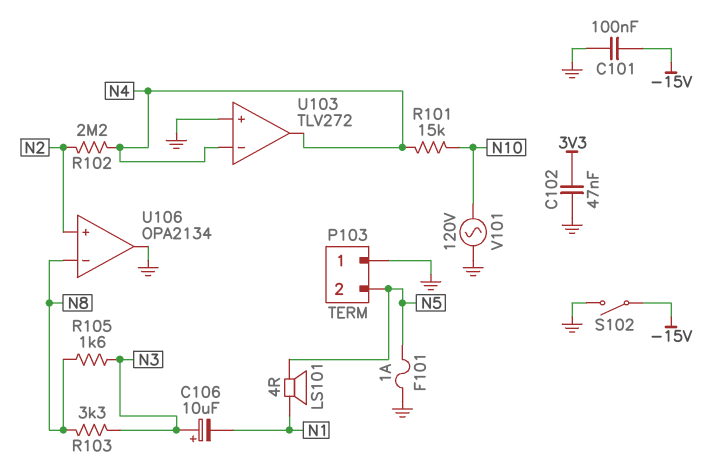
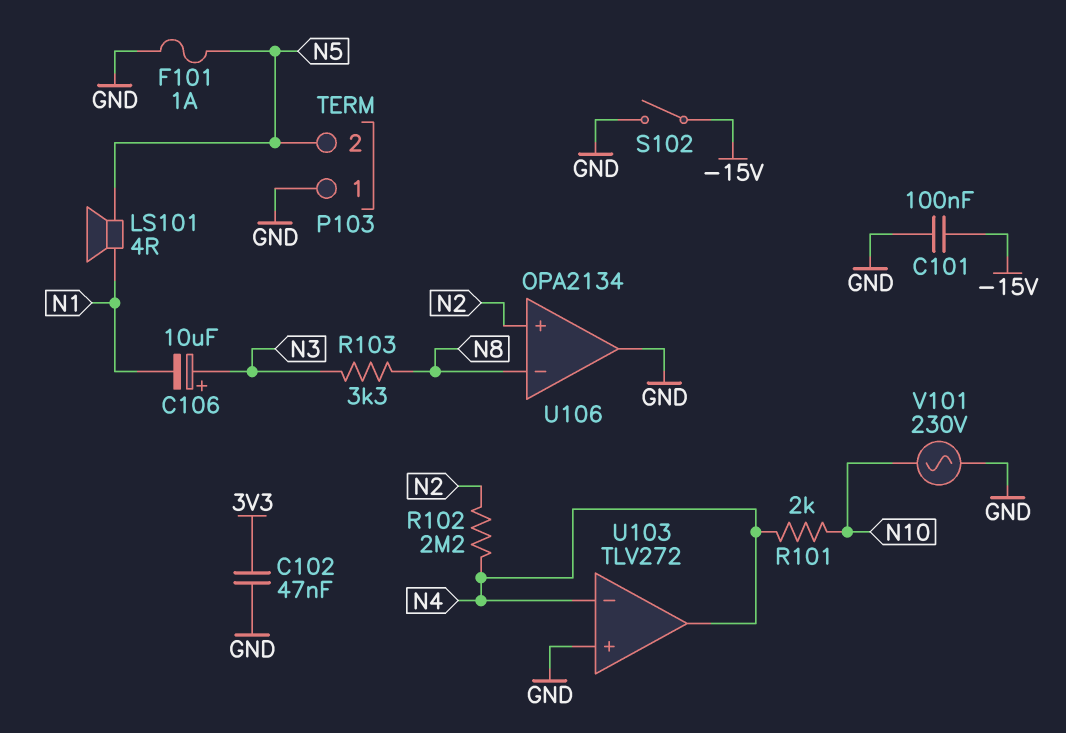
R101: 15k (N4, N10) -> 2k (N4, N10)
R105: 1.6k (N3, N8) -> none
V101: AC 120V (GND, N10) -> AC 230V (GND, N10)

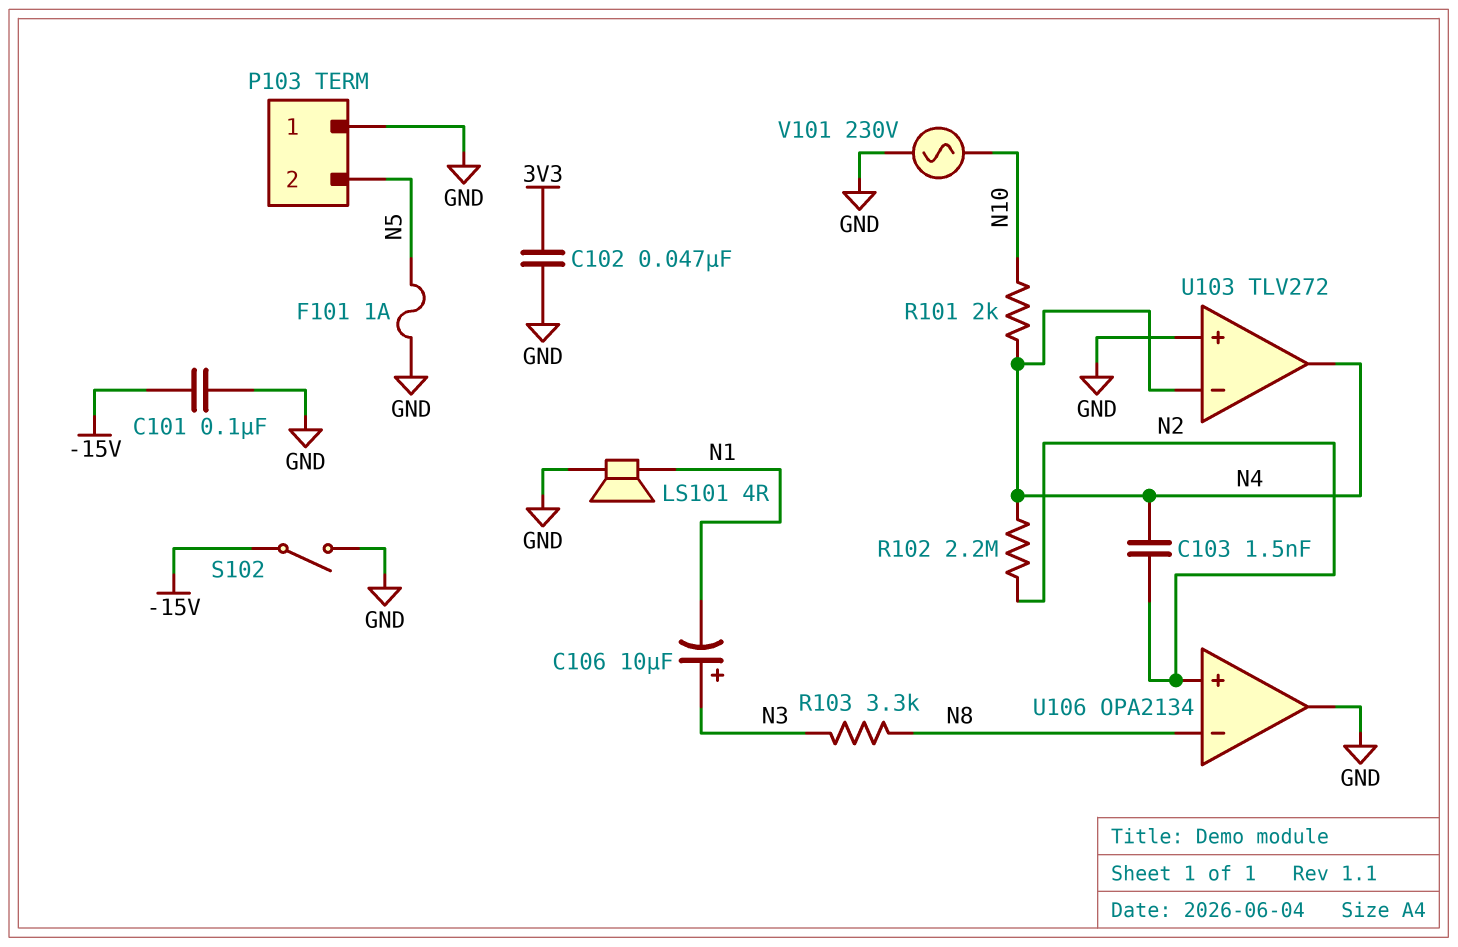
C103: none -> 1.5nF (N2, N4)
LS101: speaker 4R (N1, N5) -> speaker 4R (GND, N1)

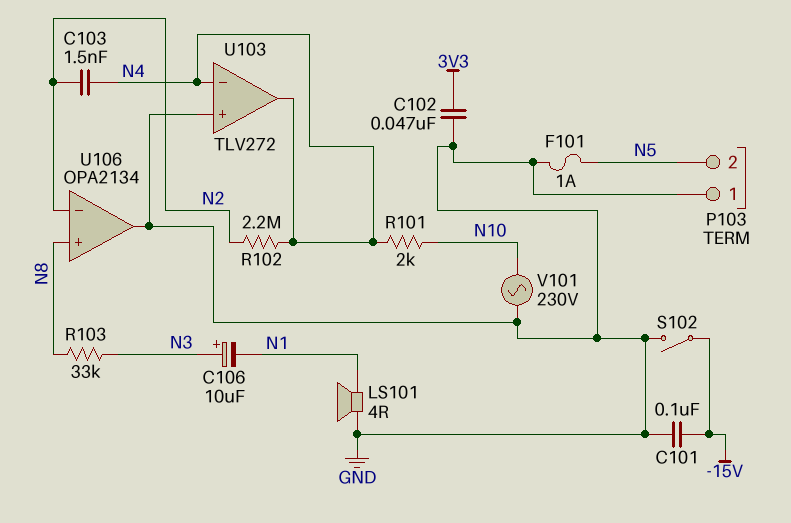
R103: 3.3k (N3, N8) -> 33k (N3, N8)
U106 pin in+: N2 -> N8
U106 pin in-: N8 -> N2

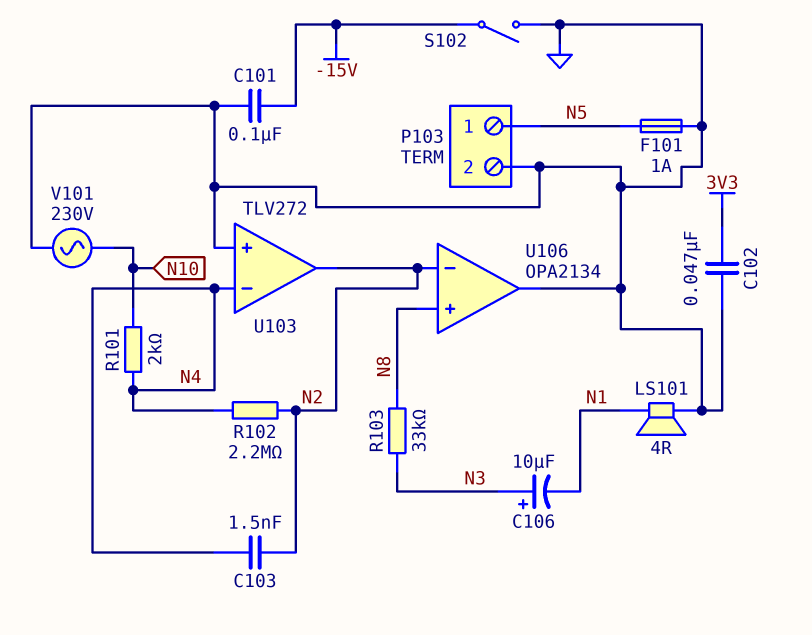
P103 pin 1: GND -> N5
P103 pin 2: N5 -> GND
U103 pin out: N4 -> N2

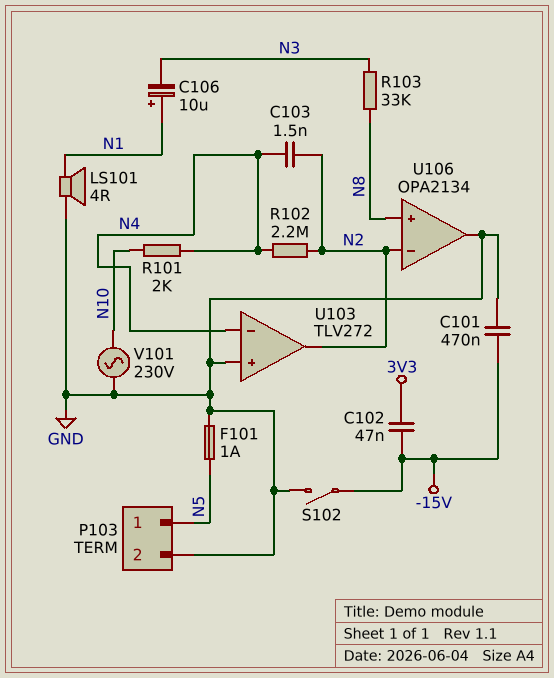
C101: 100nF (-15V, GND) -> 470nF (-15V, GND)
C102: 47nF (3V3, GND) -> 47nF (-15V, 3V3)
C106: 10uF (plus N3, minus N1) -> 10uF (plus N1, minus N3)

